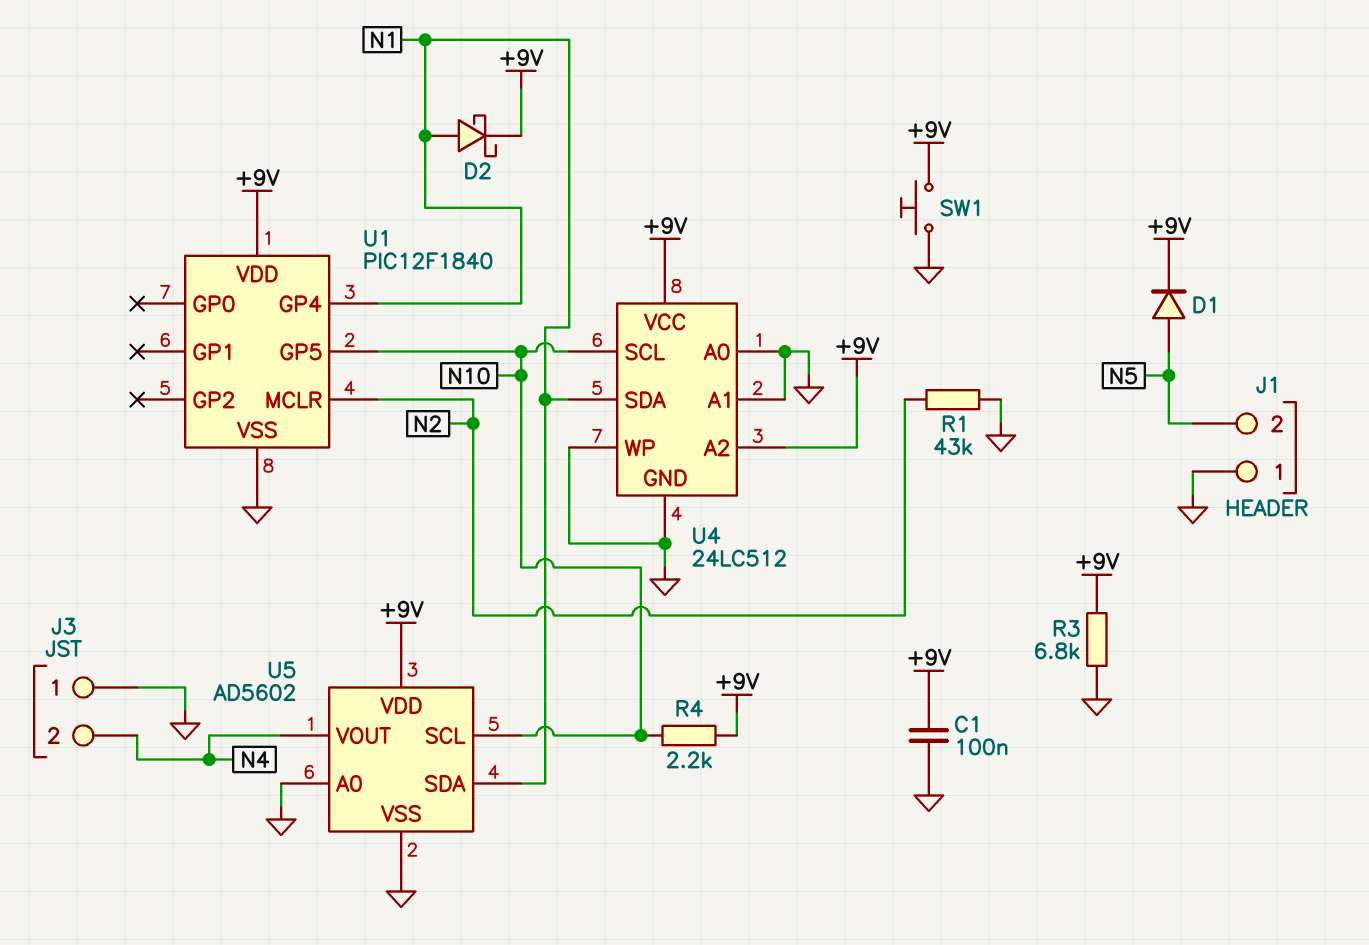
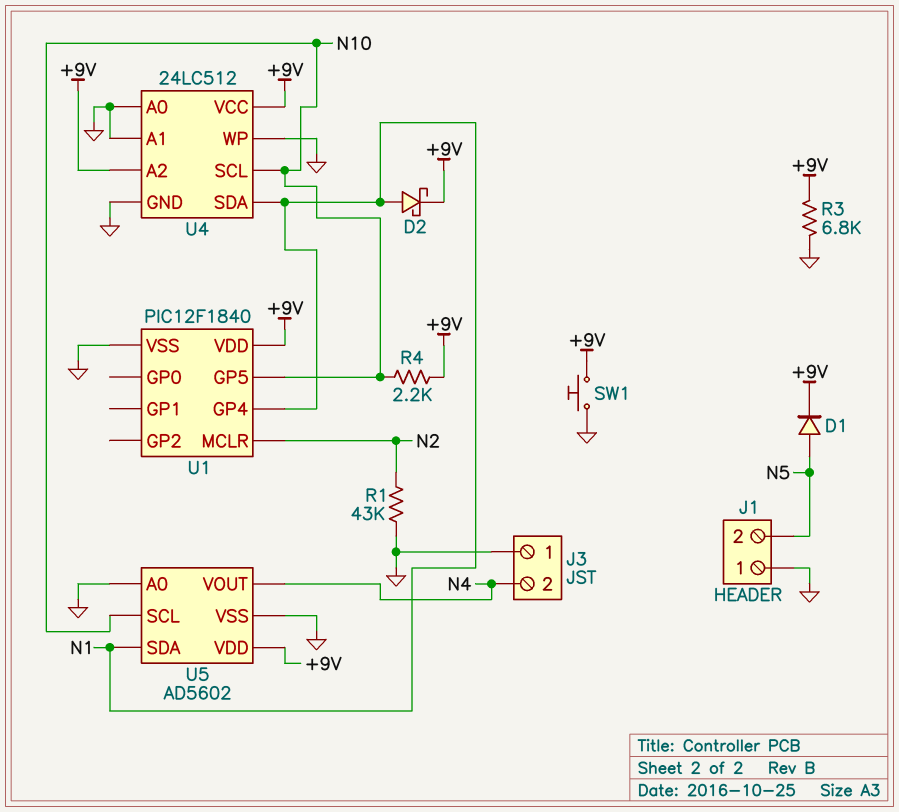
C1: 100nF (+9V, GND) -> none

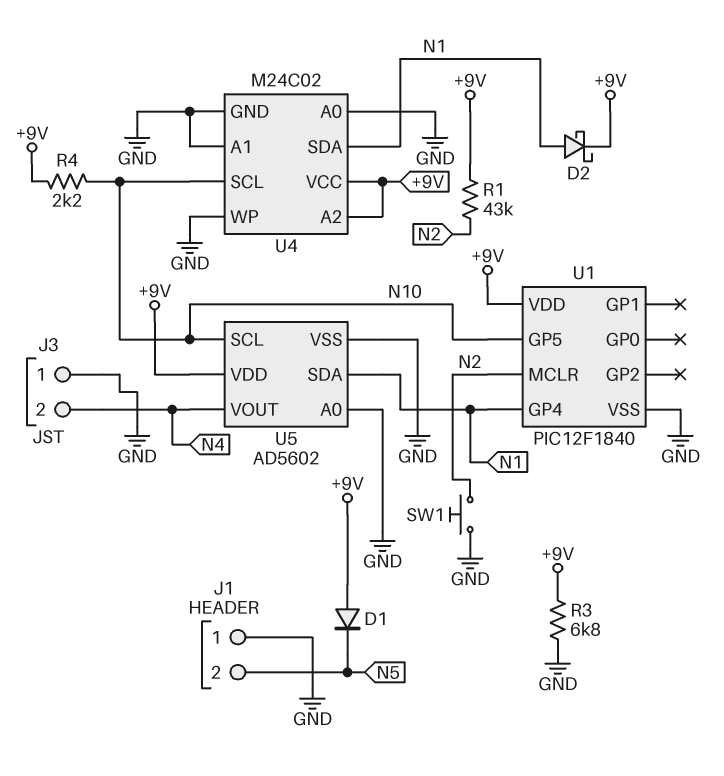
D1: diode (A N5, K +9V) -> diode (A +9V, K N5)
R1: 43k (GND, N2) -> 43k (+9V, N2)
SW1: button (+9V, GND) -> button (GND, N2)
U4: 24LC512 -> M24C02

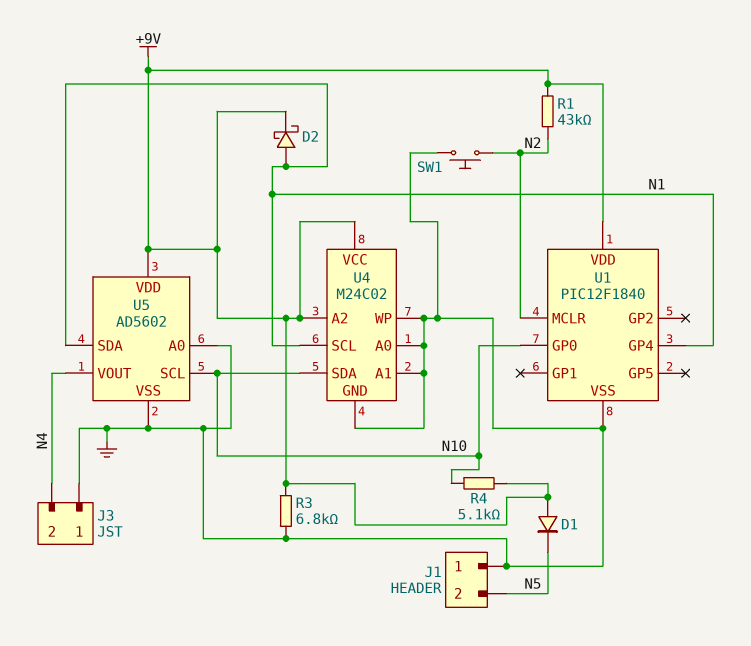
R4: 2.2k (+9V, N10) -> 5.1k (+9V, N10)
U1 pin GP0: none -> N10
U1 pin GP5: N10 -> none
U4 pin SCL: N10 -> N1
U4 pin SDA: N1 -> N10

